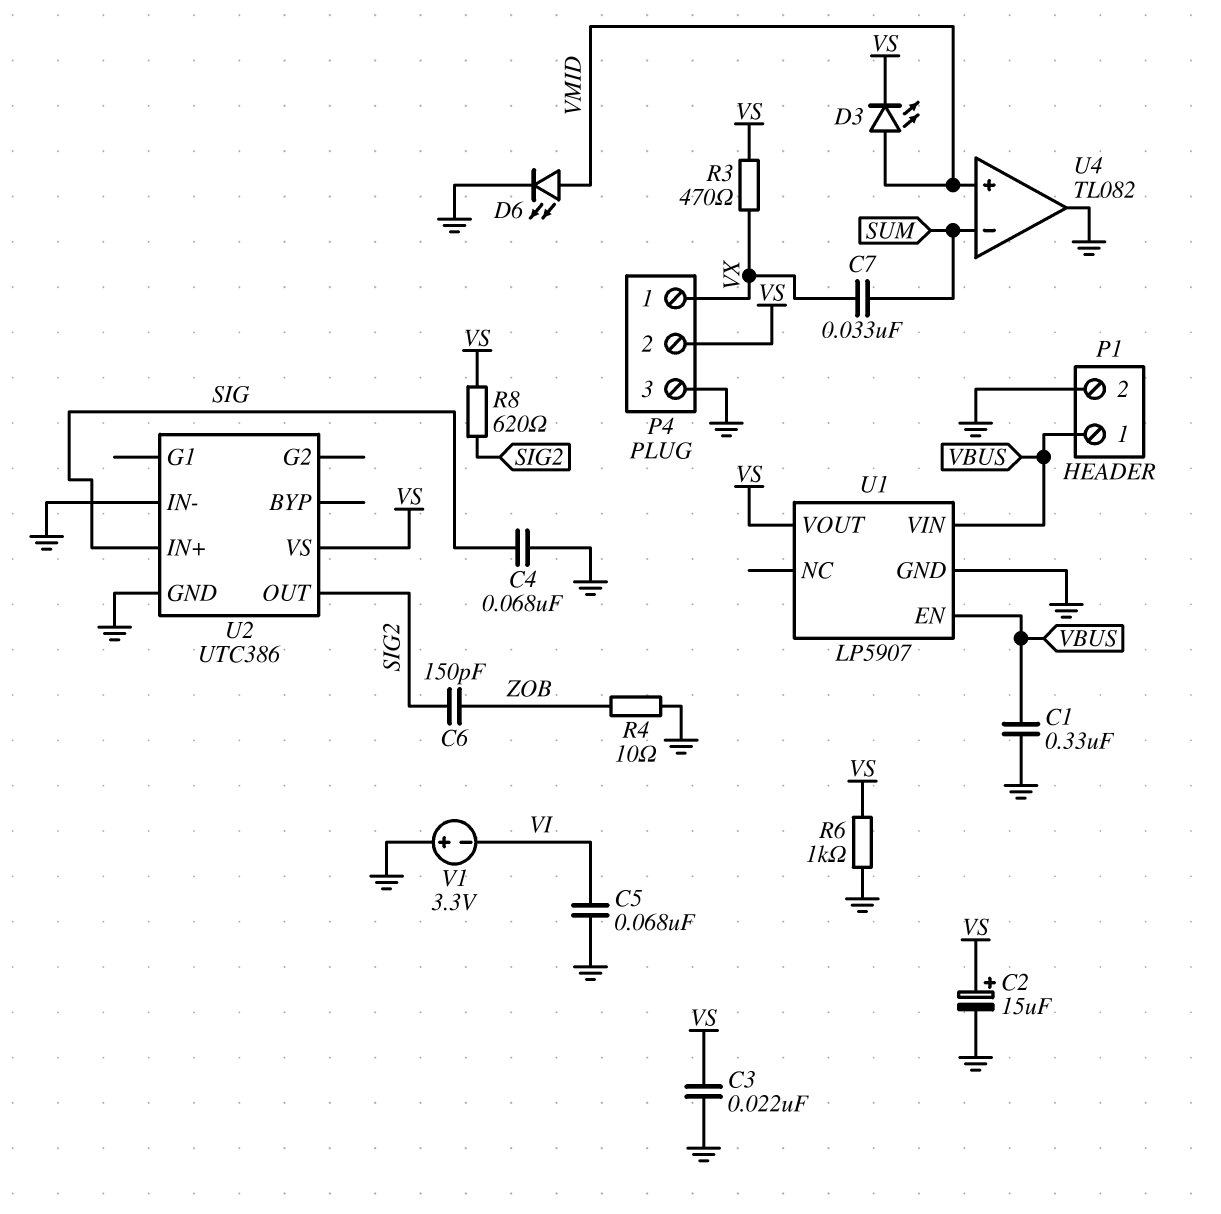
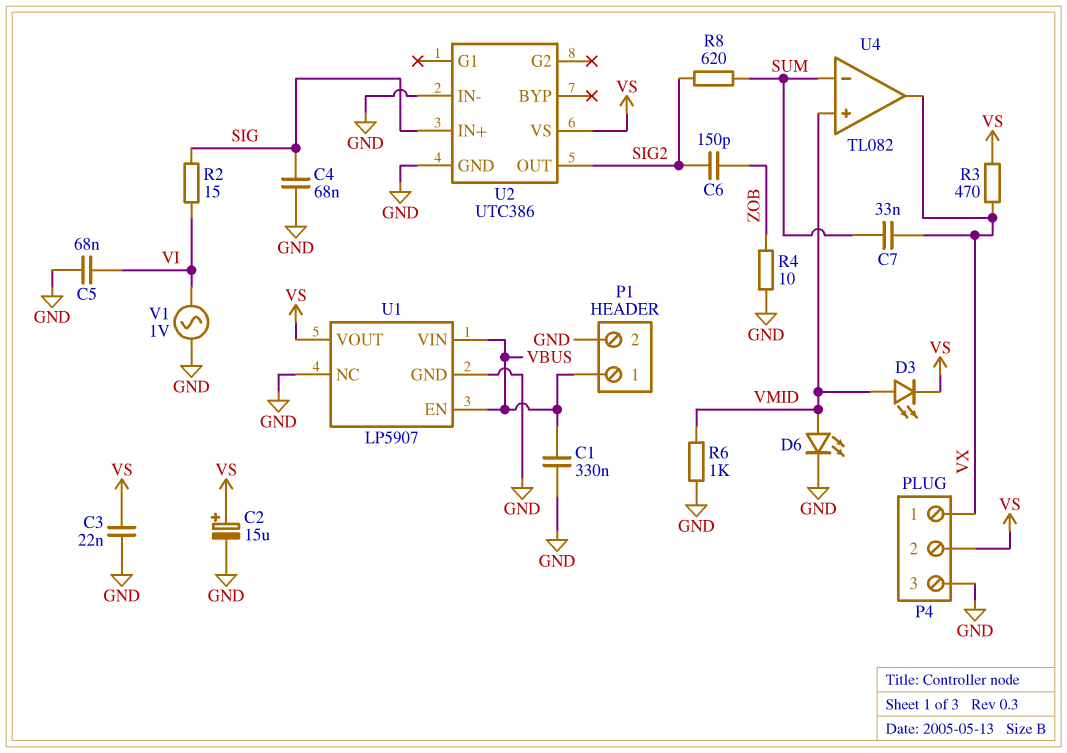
R2: none -> 15 (SIG, VI)
R6: 1k (GND, VS) -> 1k (GND, VMID)
R8: 620 (SIG2, VS) -> 620 (SIG2, SUM)
U1 pin NC: none -> GND
U4 pin out: GND -> VX
V1: 3.3V (plus GND, minus VI) -> AC 1V (GND, VI)

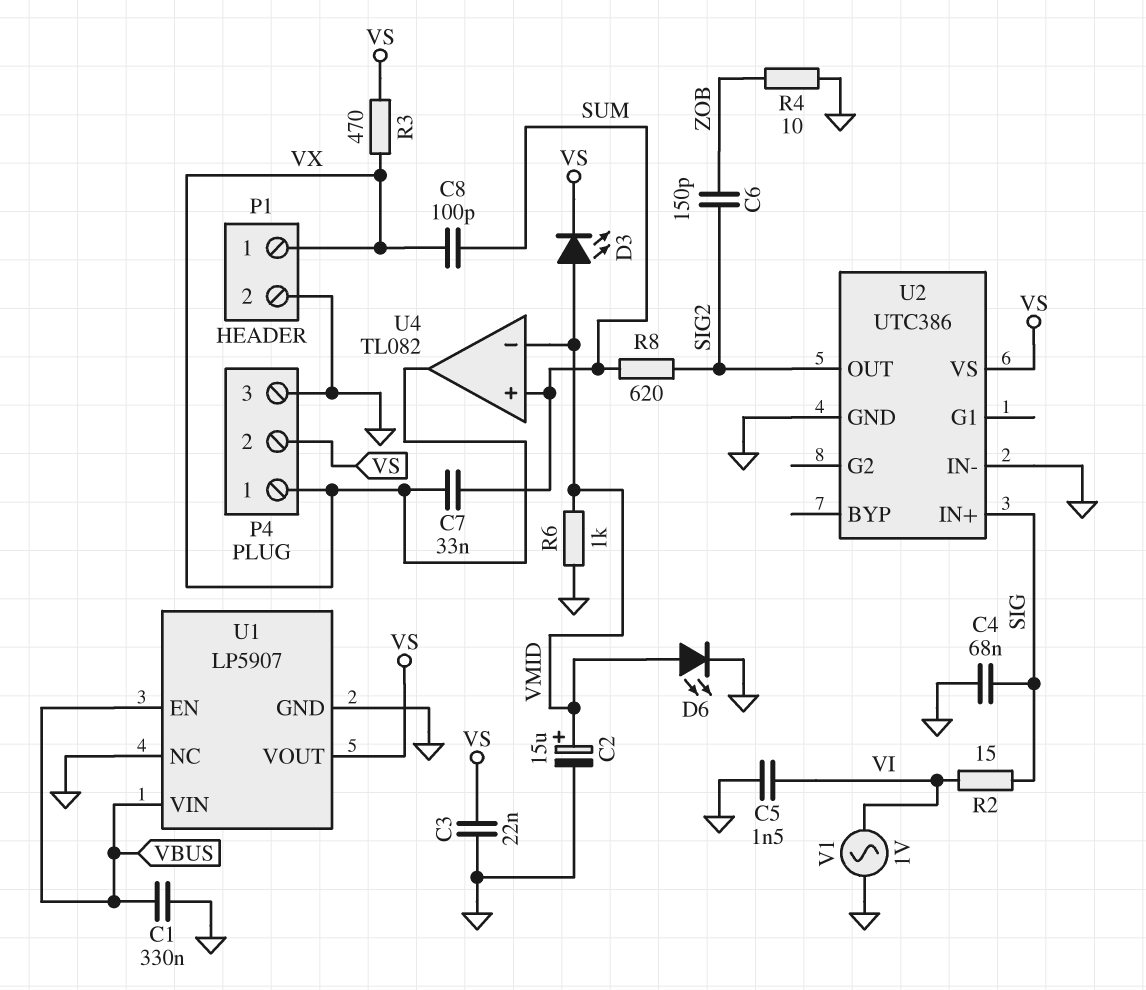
C2: 15uF (plus VS, minus GND) -> 15uF (plus VMID, minus GND)
C5: 68nF (GND, VI) -> 1.5nF (GND, VI)
C8: none -> 100pF (SUM, VX)
P1 pin 1: VBUS -> VX
U4 pin in+: VMID -> SUM
U4 pin in-: SUM -> VMID

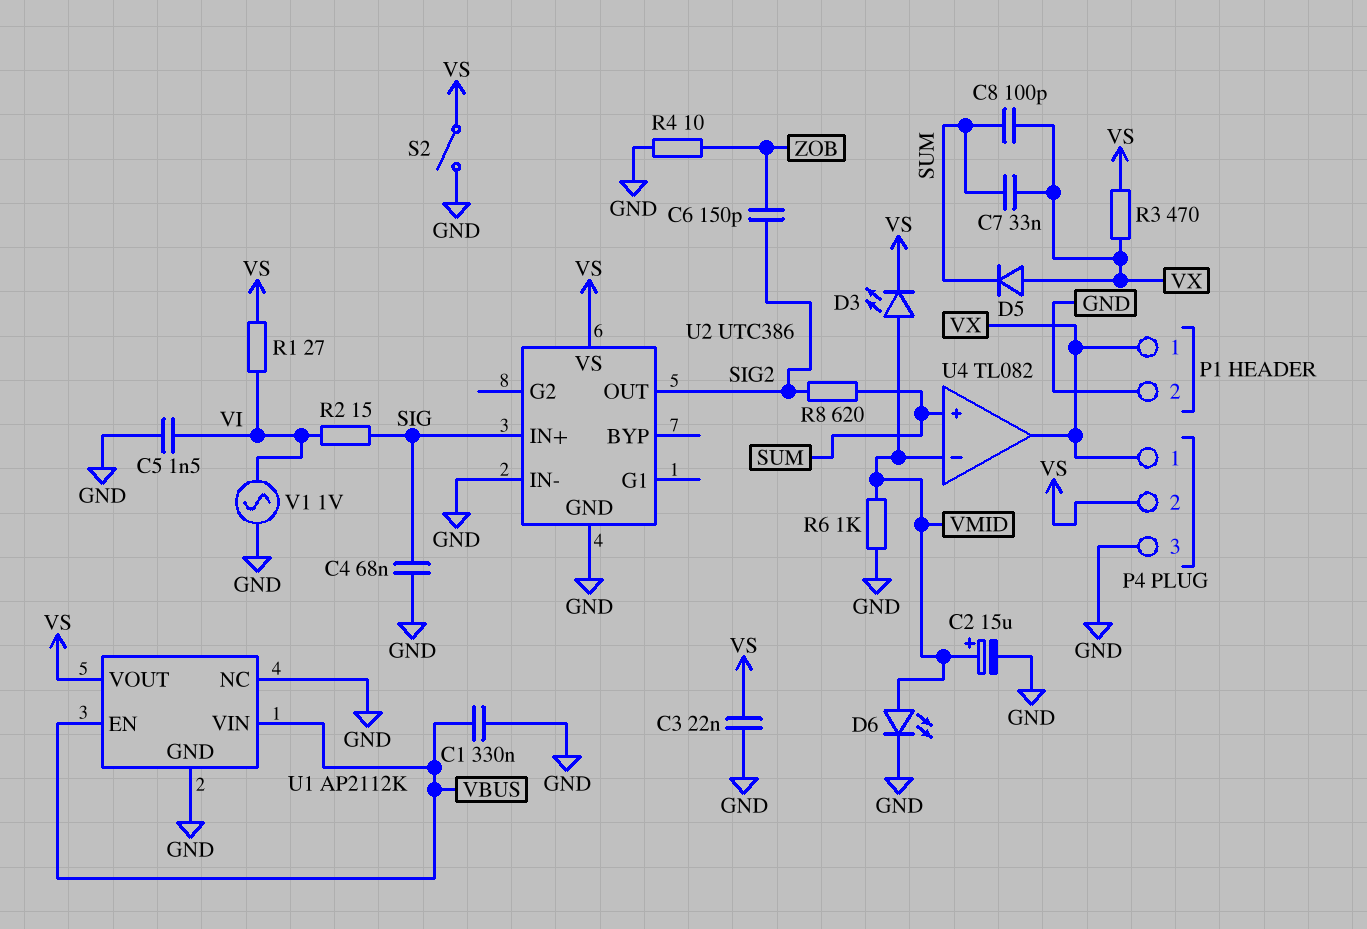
D5: none -> diode (A VX, K SUM)
R1: none -> 27 (VI, VS)
S2: none -> switch (GND, VS)
U1: LP5907 -> AP2112K

